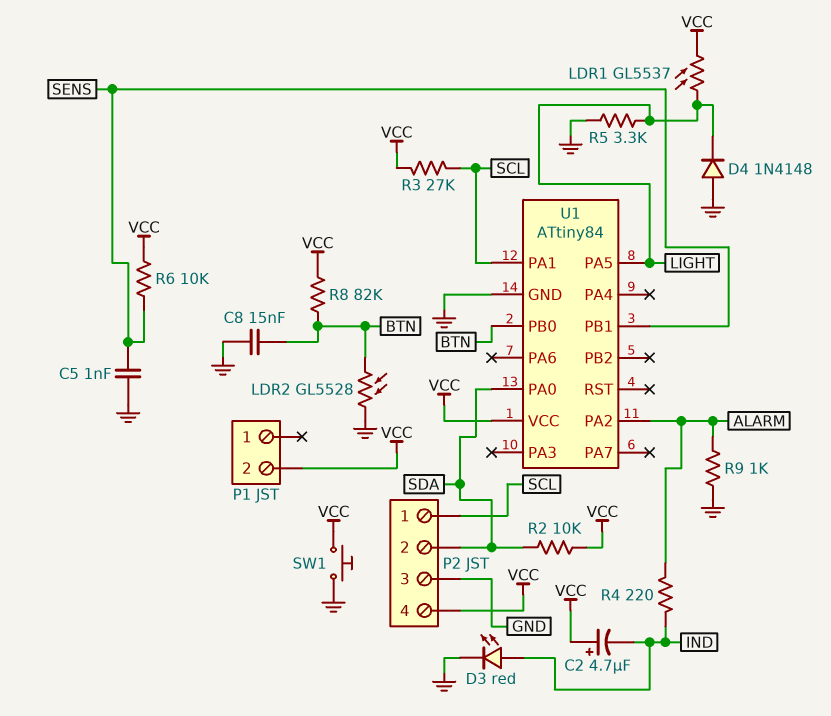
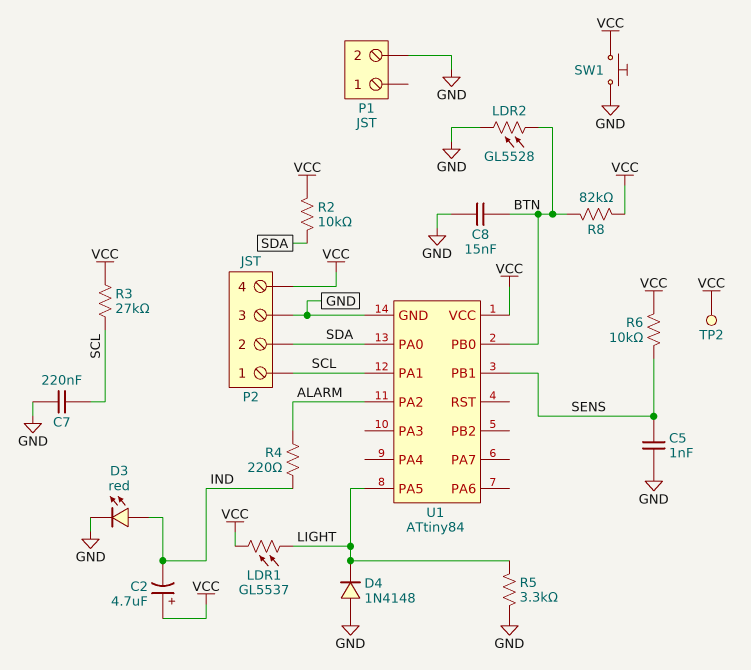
C7: none -> 220nF (GND, SCL)
P1 pin 2: VCC -> GND
R9: 1k (ALARM, GND) -> none
TP2: none -> test point (VCC)

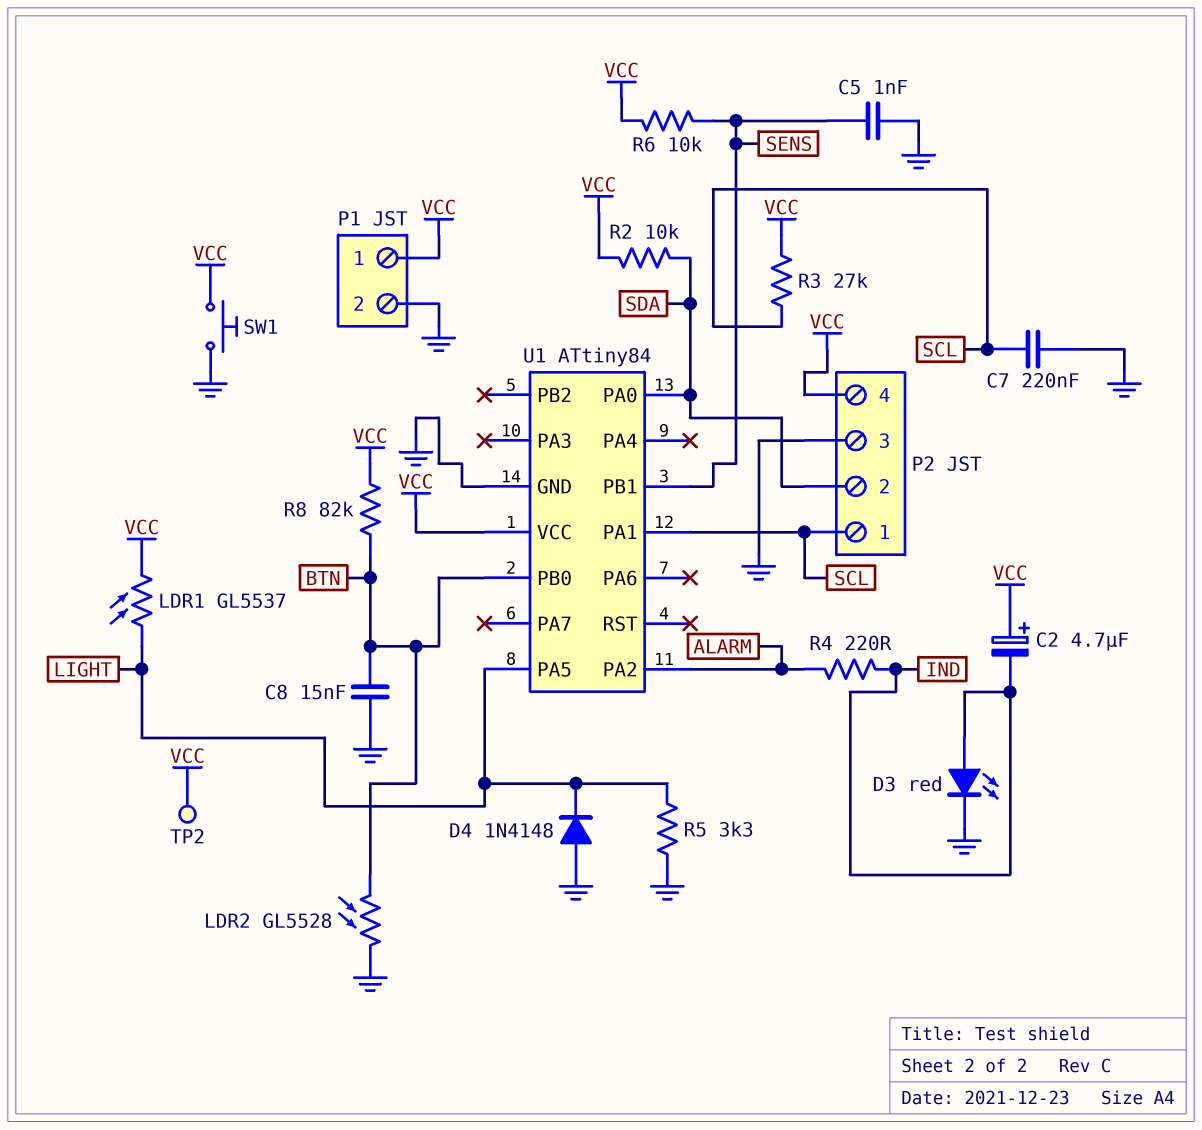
P1 pin 1: none -> VCC

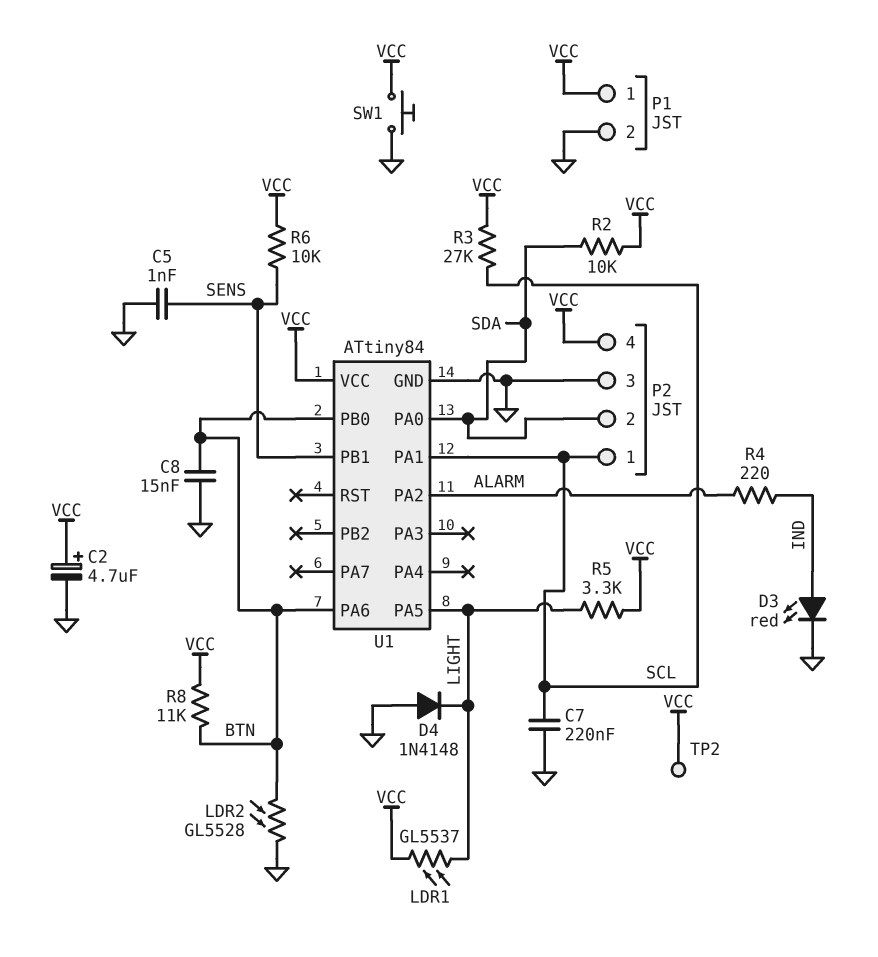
C2: 4.7uF (plus VCC, minus IND) -> 4.7uF (plus VCC, minus GND)
R5: 3.3k (GND, LIGHT) -> 3.3k (LIGHT, VCC)
R8: 82k (BTN, VCC) -> 11k (BTN, VCC)
U1 pin PA6: none -> BTN

